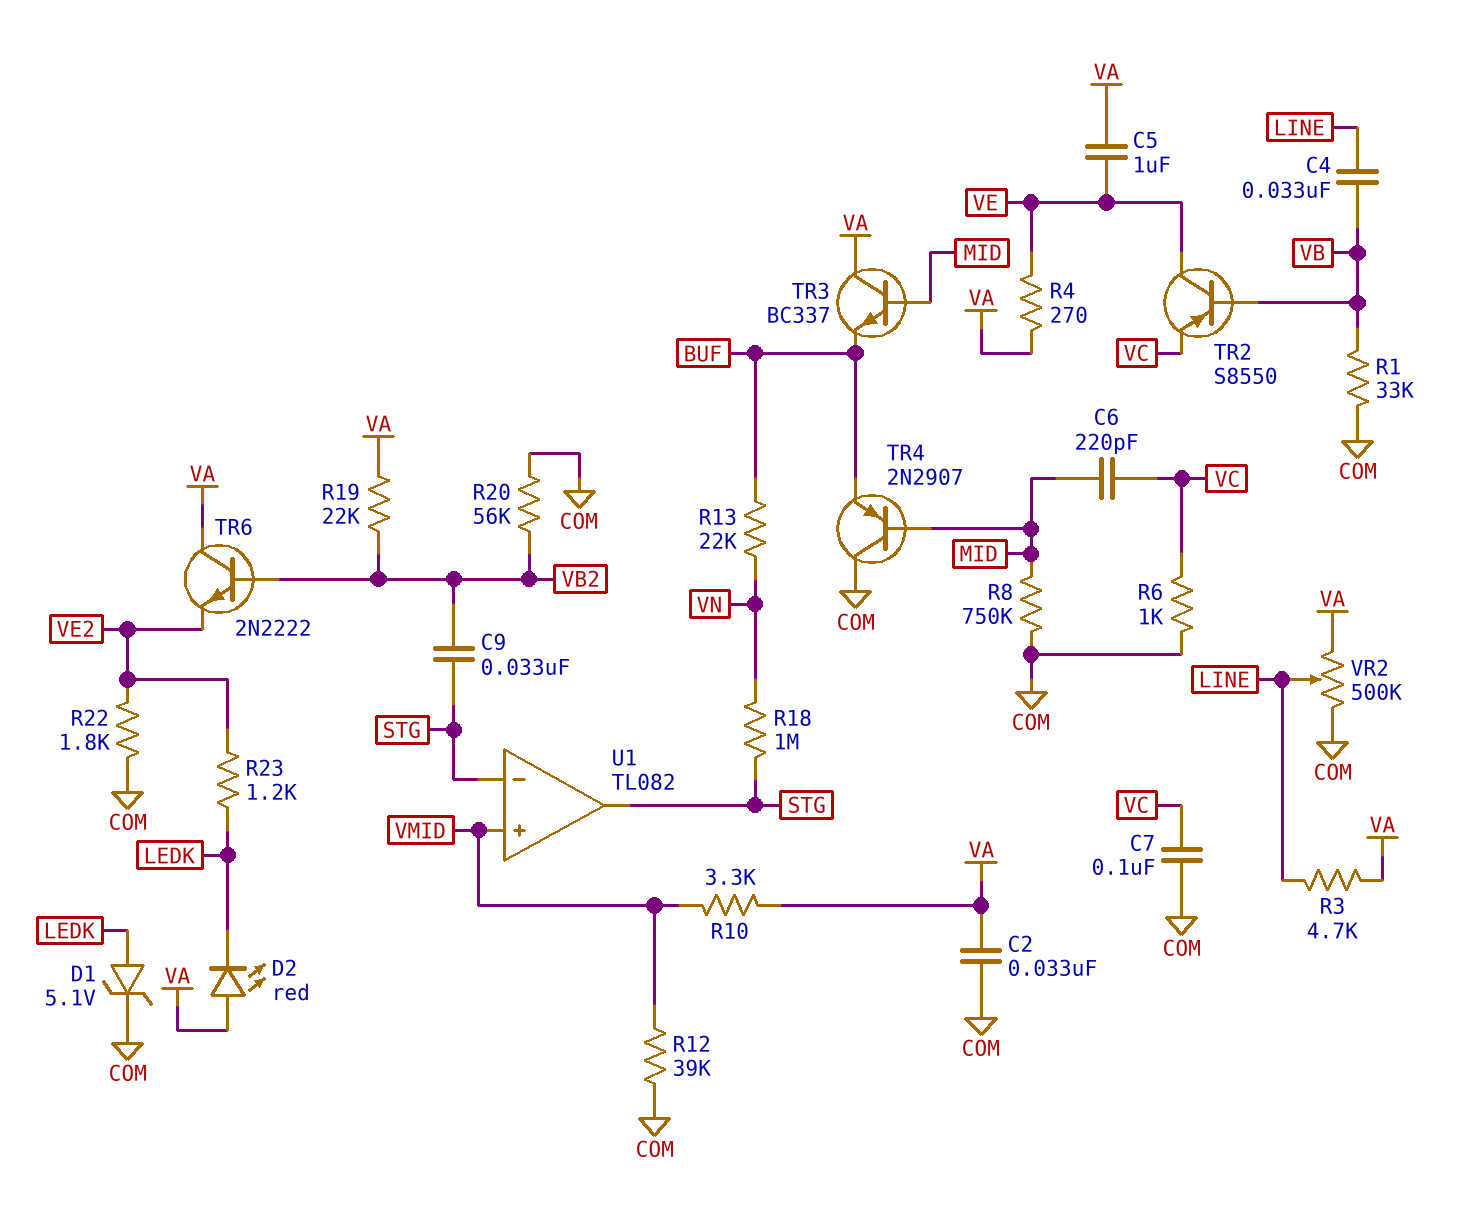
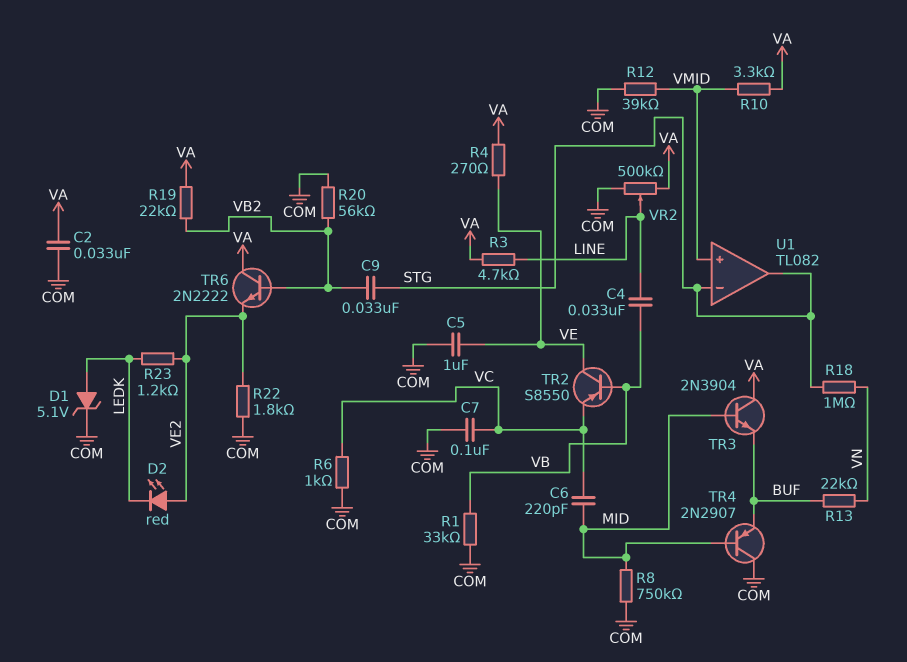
C5: 1uF (VA, VE) -> 1uF (COM, VE)
D2: LED red (A VA, K LEDK) -> LED red (A VE2, K LEDK)
TR3: NPN BC337 (B MID, C VA, E BUF) -> NPN 2N3904 (B MID, C VA, E BUF)

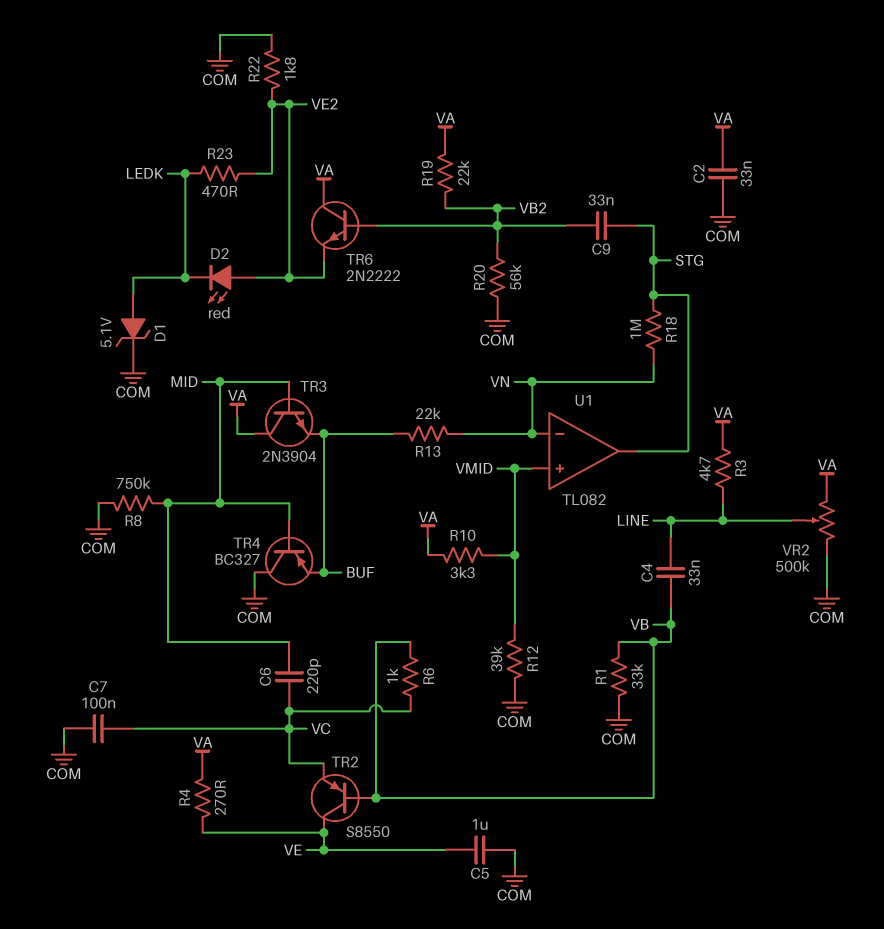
R6: 1k (COM, VC) -> 1k (VB, VC)
R23: 1.2k (LEDK, VE2) -> 470 (LEDK, VE2)
TR4: PNP 2N2907 (B MID, C COM, E BUF) -> PNP BC327 (B MID, C COM, E BUF)
U1 pin in-: STG -> VN

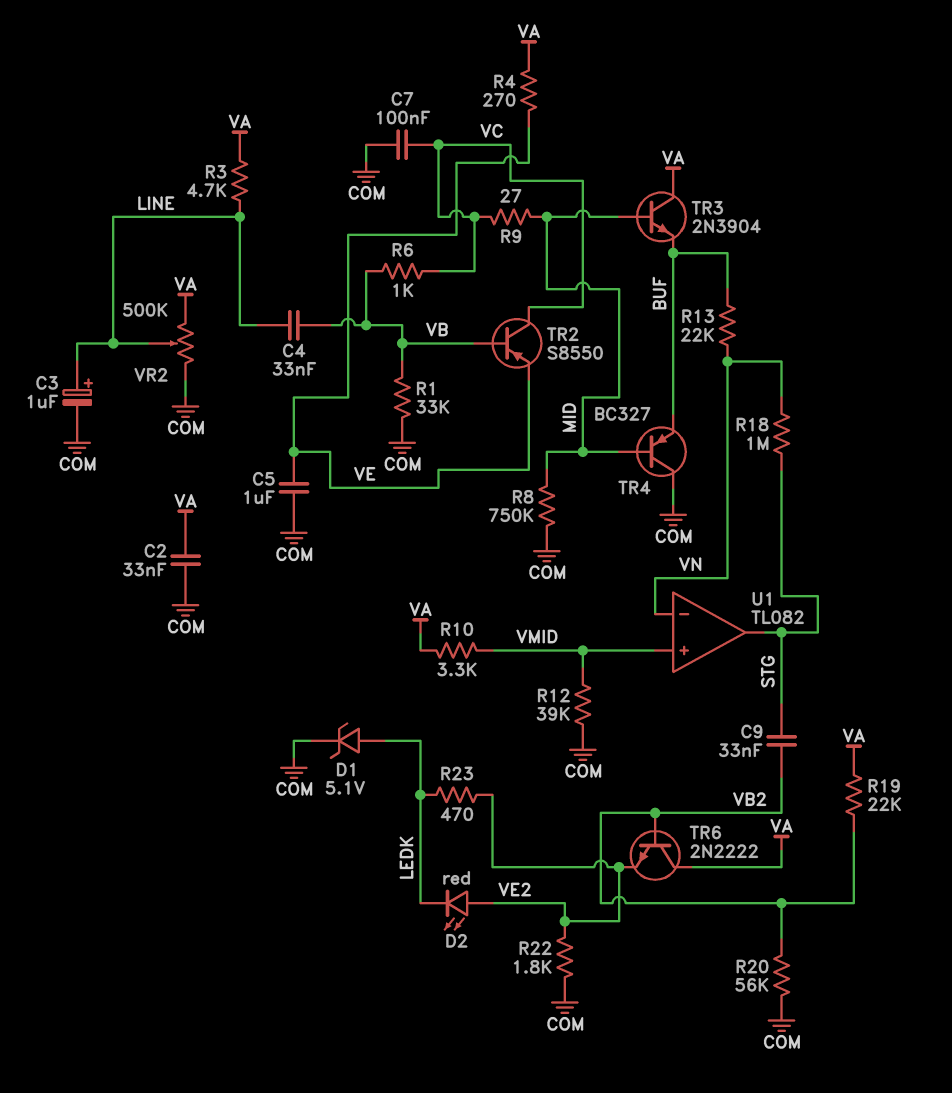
C3: none -> 1uF (plus LINE, minus COM)
C6: 220pF (MID, VC) -> none
R9: none -> 27 (MID, VC)
TR2: PNP S8550 (B VB, C VE, E VC) -> PNP S8550 (B VB, C VC, E VE)

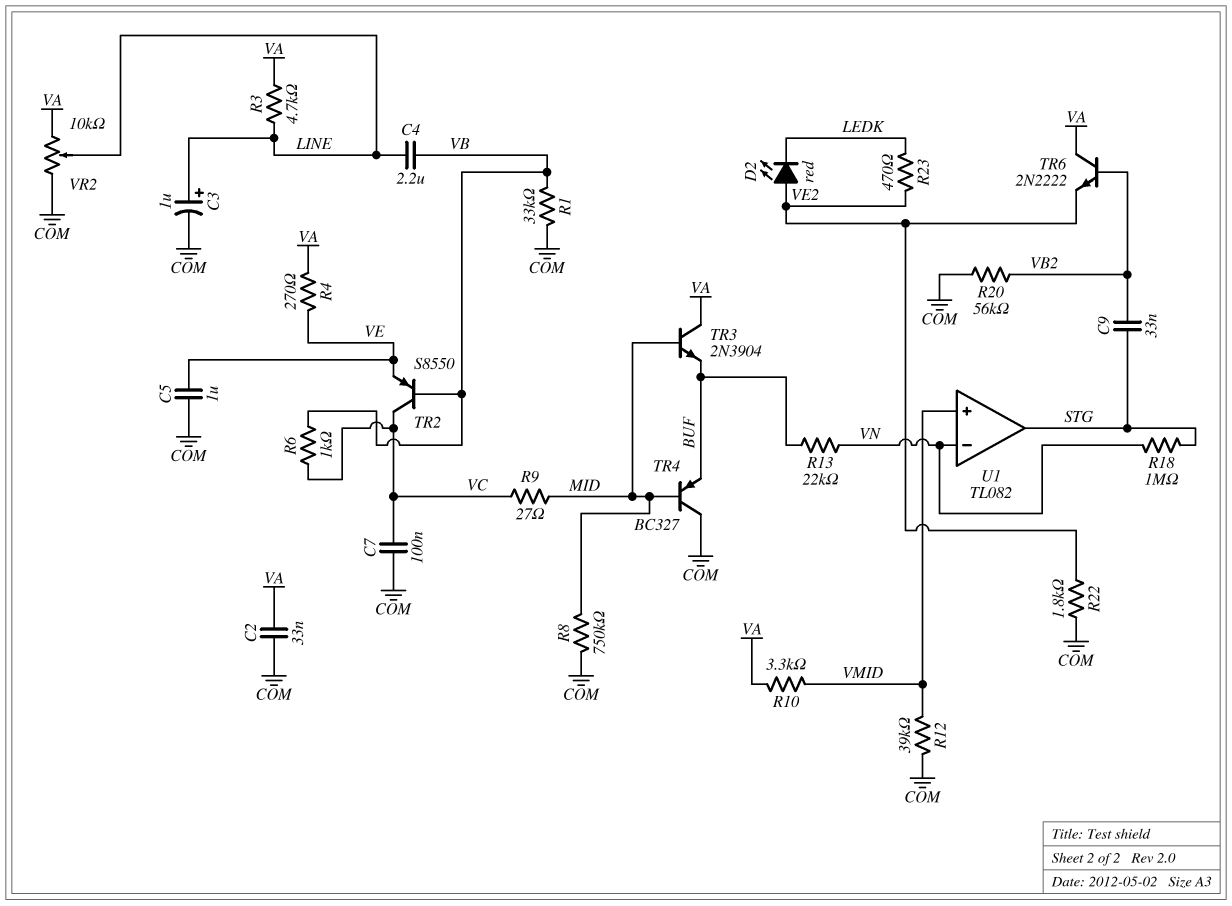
C4: 33nF (LINE, VB) -> 2.2uF (LINE, VB)
D1: zener 5.1V (A LEDK, K COM) -> none
R19: 22k (VA, VB2) -> none
VR2: 500k (COM, VA, wiper LINE) -> 10k (COM, VA, wiper LINE)

